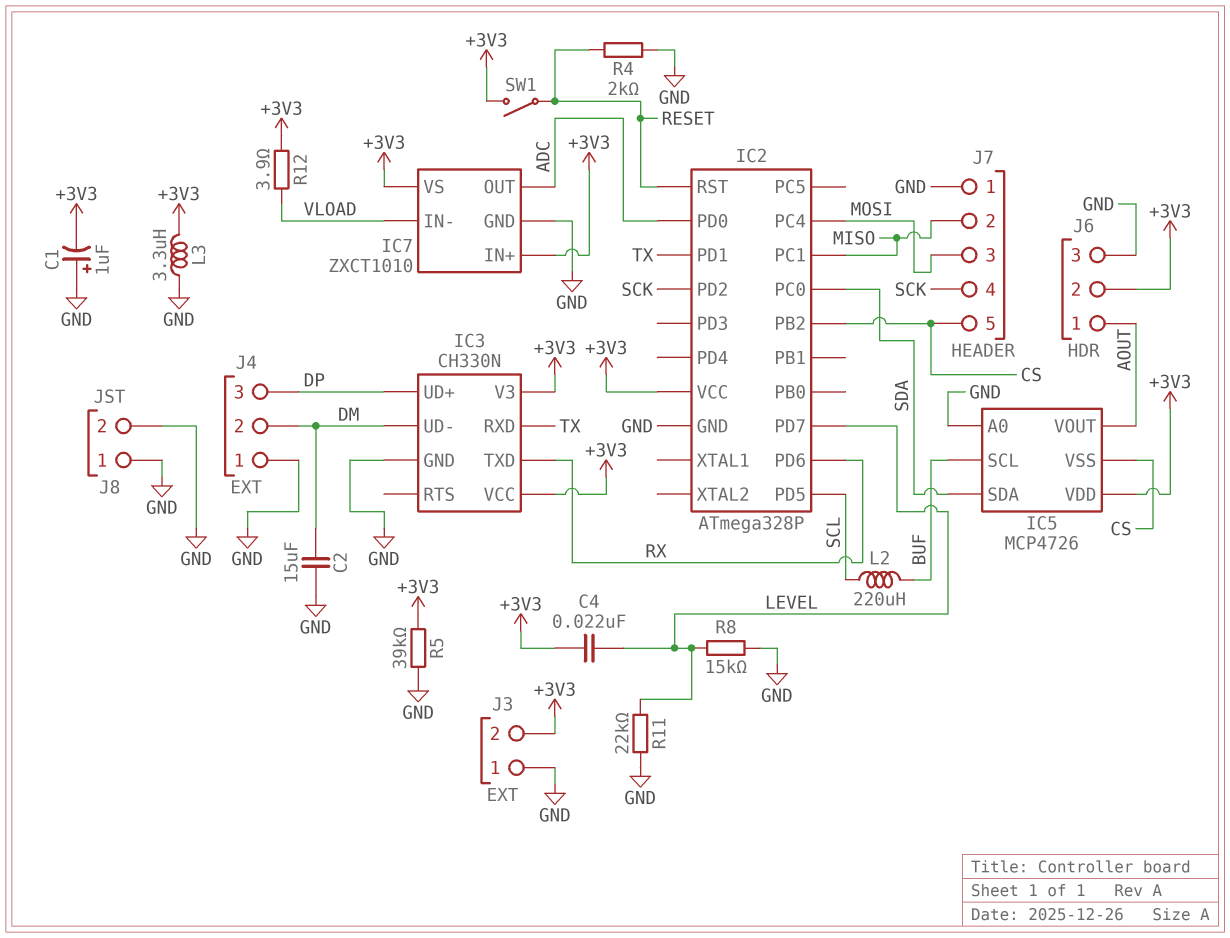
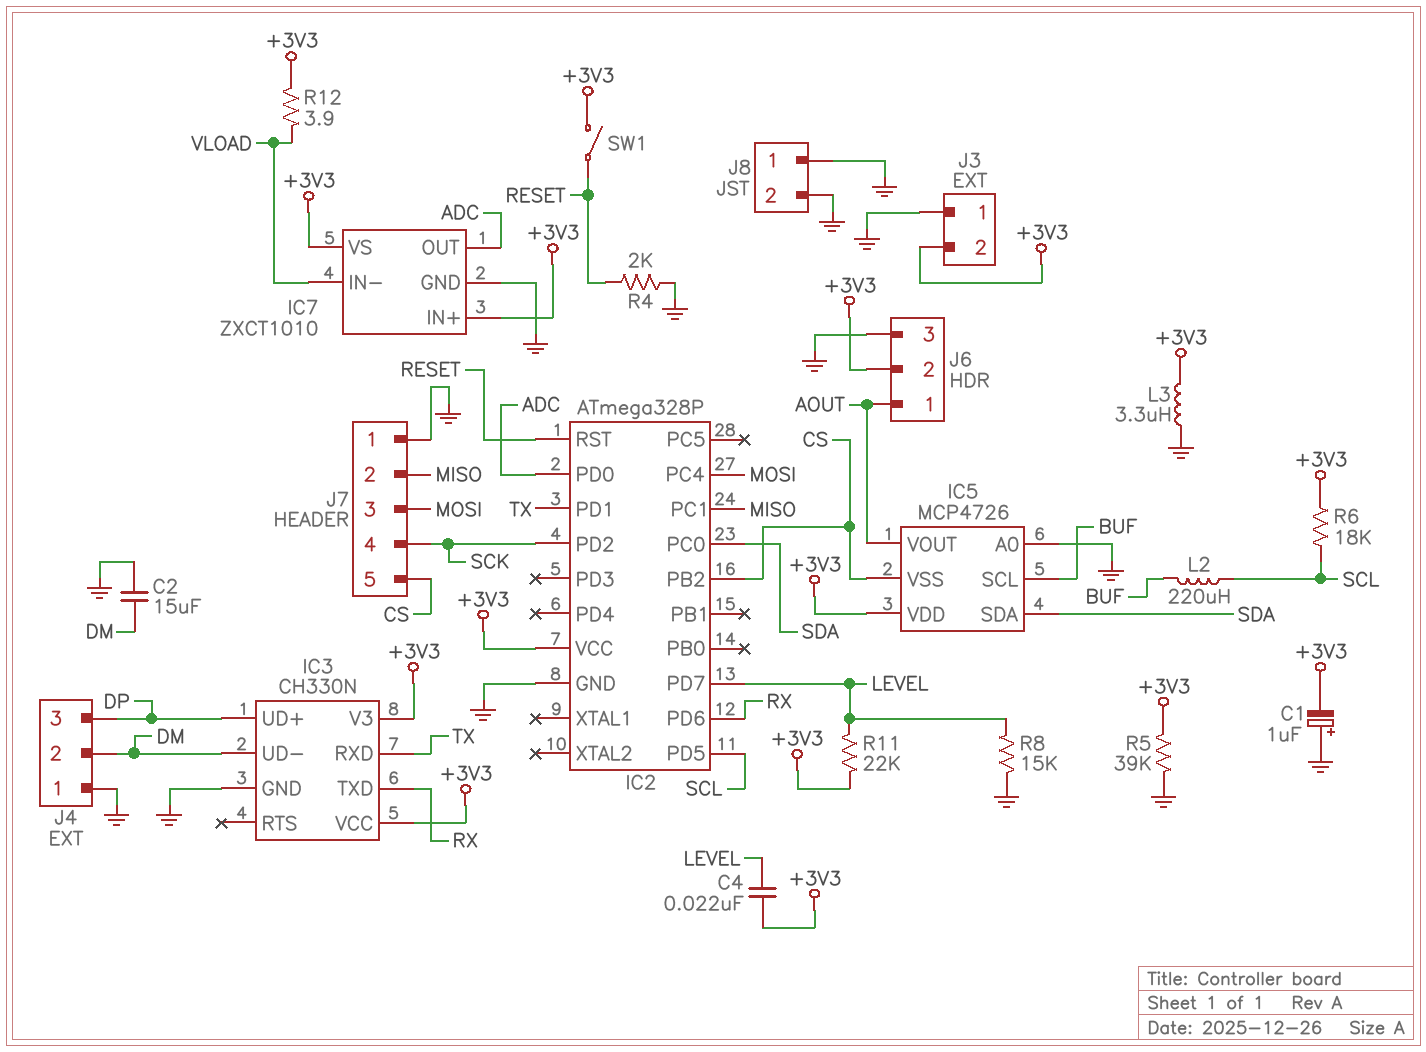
R6: none -> 18k (+3V3, SCL)
R11: 22k (GND, LEVEL) -> 22k (+3V3, LEVEL)

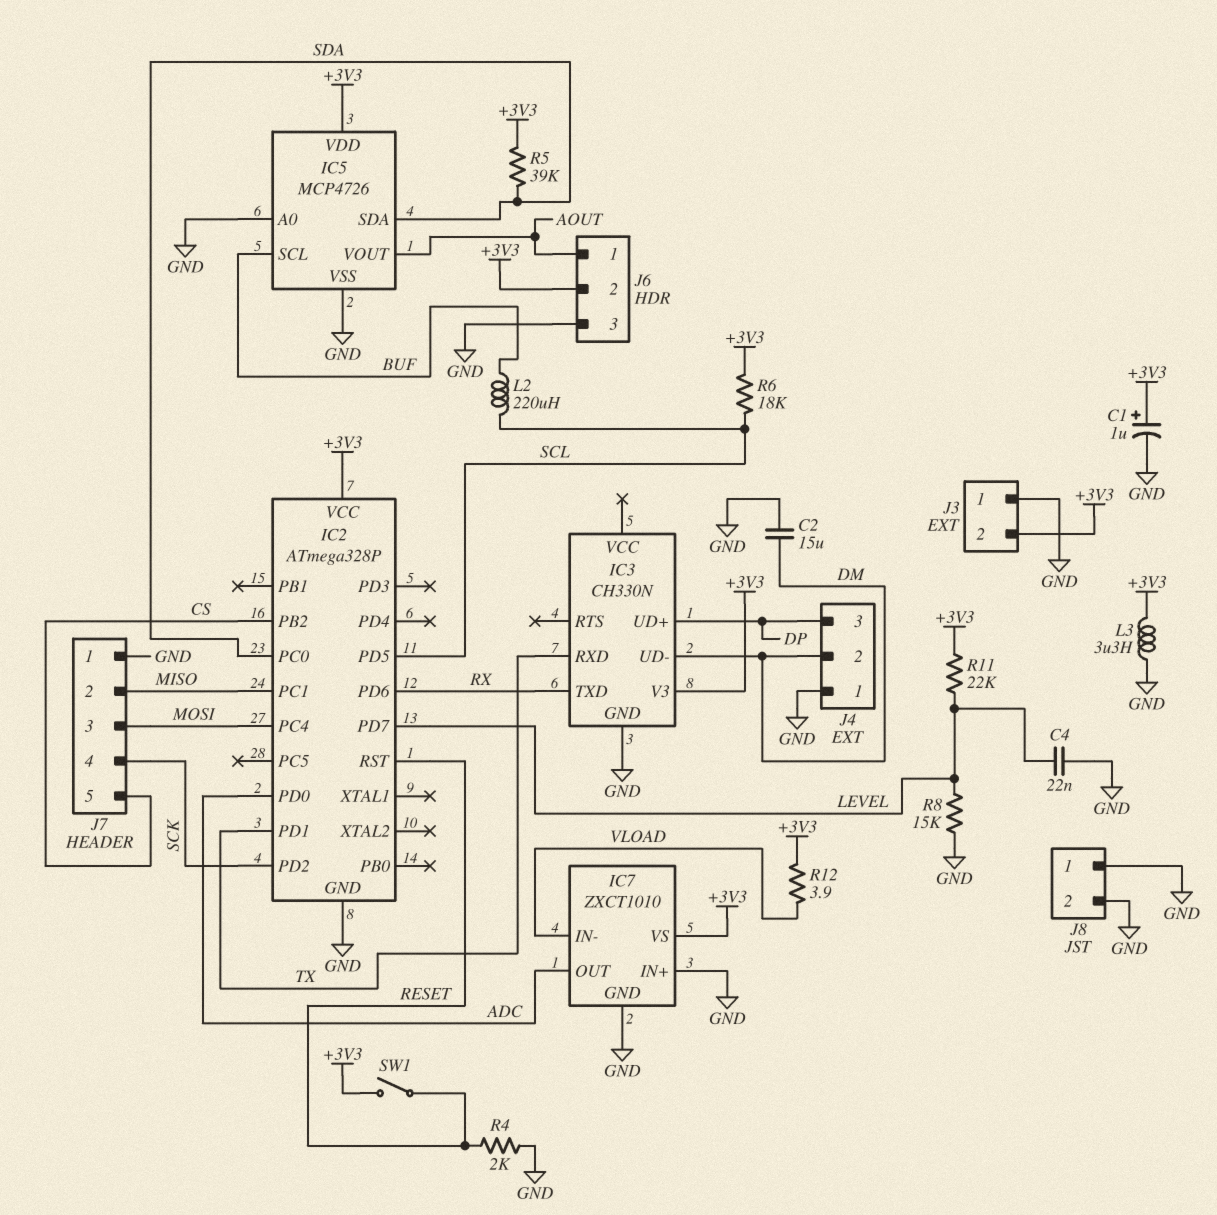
C1: 1uF (plus GND, minus +3V3) -> 1uF (plus +3V3, minus GND)
C4: 22nF (+3V3, LEVEL) -> 22nF (GND, LEVEL)
IC3 pin VCC: +3V3 -> none
IC5 pin VSS: CS -> GND
IC7 pin IN+: +3V3 -> GND
R5: 39k (+3V3, GND) -> 39k (+3V3, SDA)

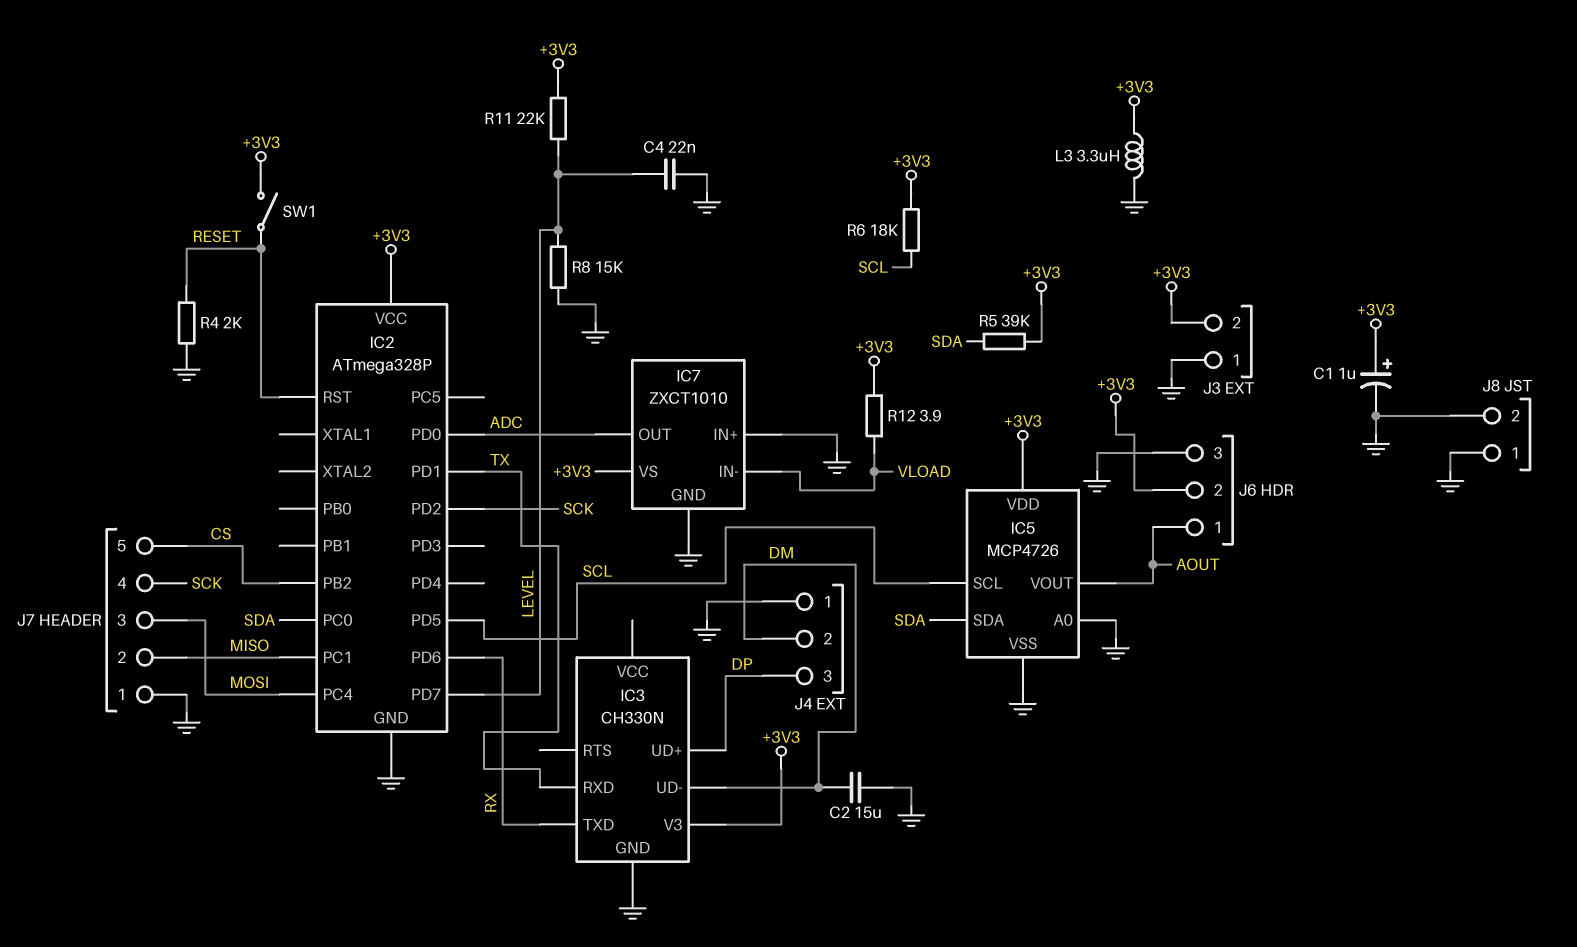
IC5 pin SCL: BUF -> SCL
L2: 220uH (BUF, SCL) -> none

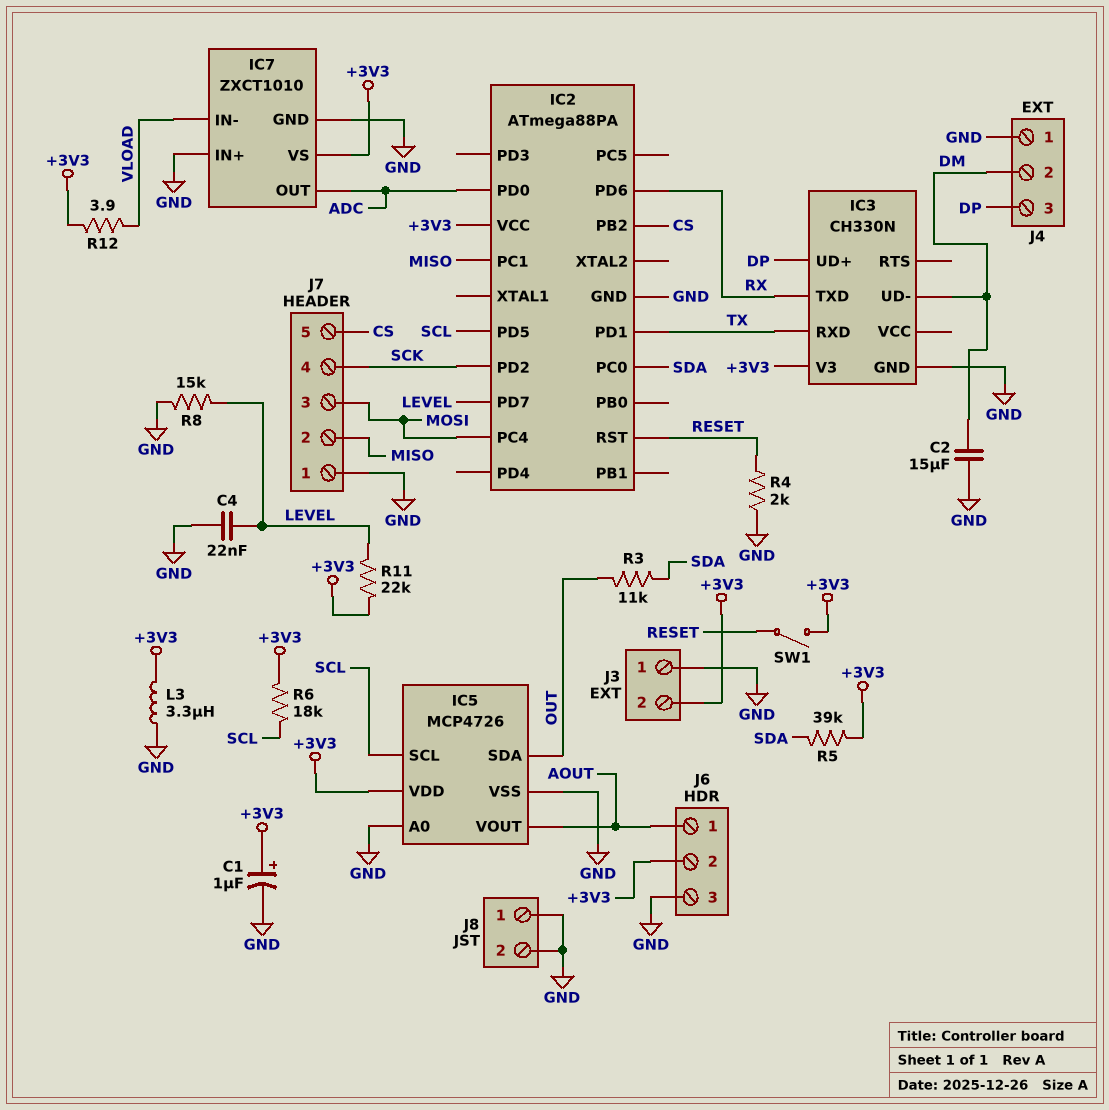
IC2: ATmega328P -> ATmega88PA
IC5 pin SDA: SDA -> OUT
R3: none -> 11k (OUT, SDA)

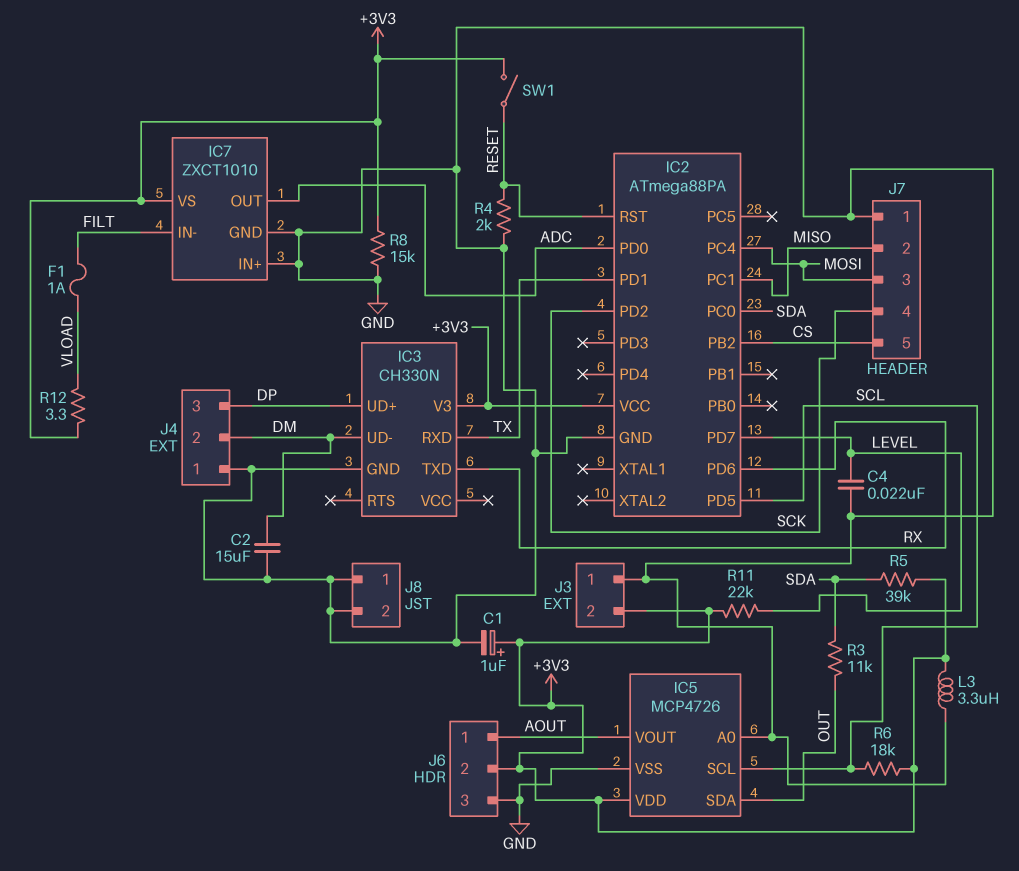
F1: none -> 1A (FILT, VLOAD)
IC7 pin IN-: VLOAD -> FILT
R8: 15k (GND, LEVEL) -> 15k (+3V3, GND)
R12: 3.9 (+3V3, VLOAD) -> 3.3 (+3V3, VLOAD)

